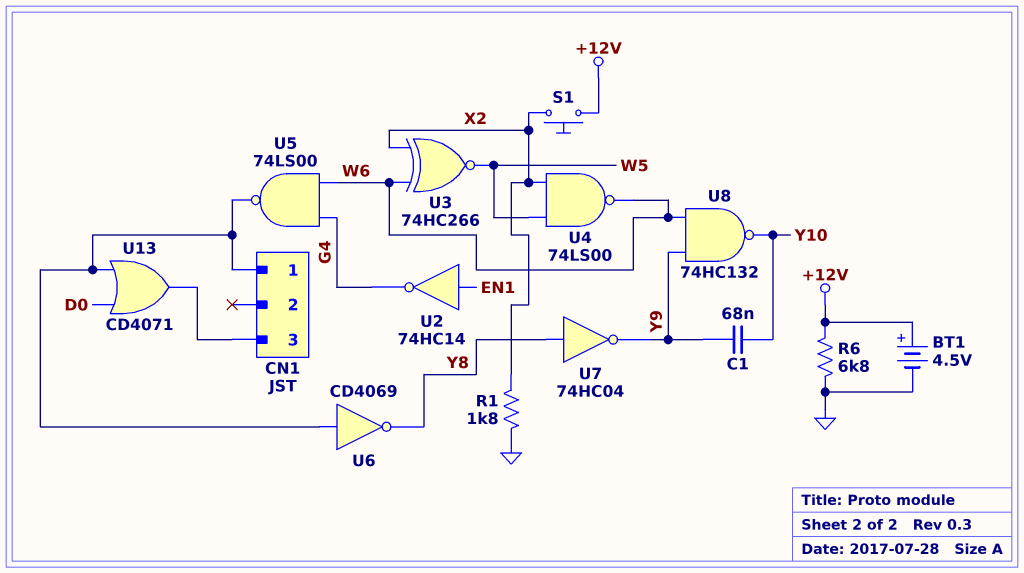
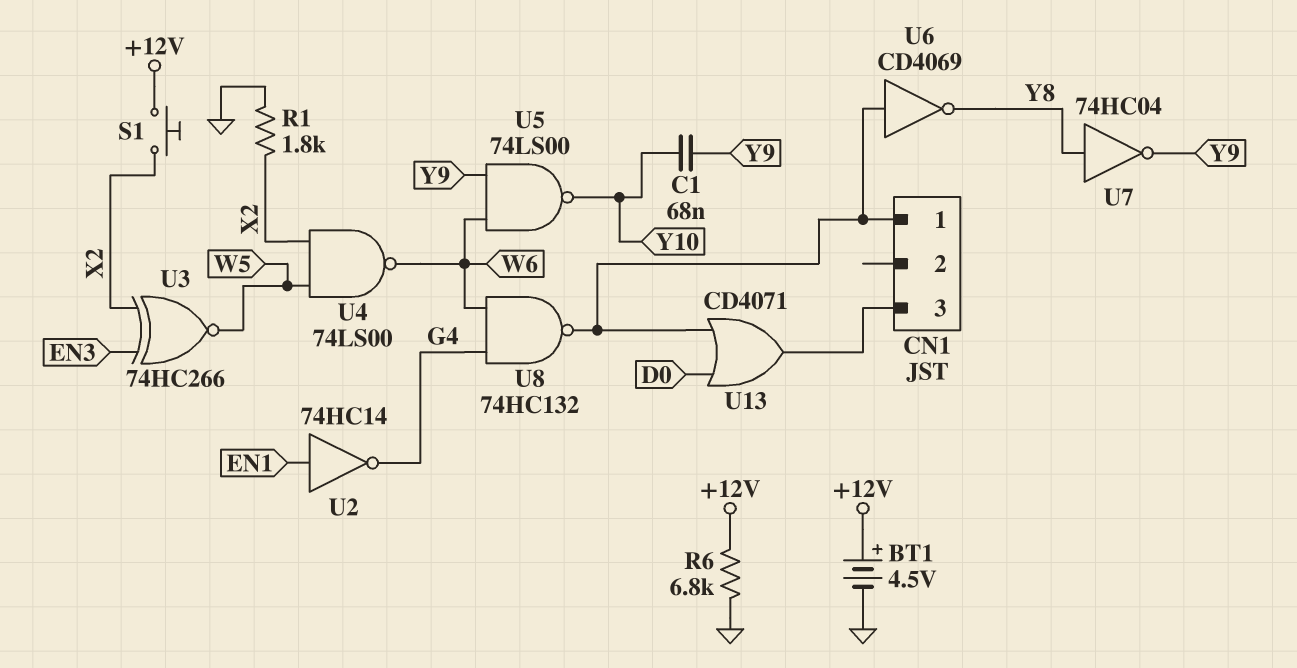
U3: XNOR 74HC266 (in W6, in X2, out W5) -> XNOR 74HC266 (in EN3, in X2, out W5)
U5: NAND 74LS00 (in G4, in W6, out CN1/1) -> NAND 74LS00 (in W6, in Y9, out Y10)
U8: NAND 74HC132 (in W6, in Y9, out Y10) -> NAND 74HC132 (in G4, in W6, out CN1/1)

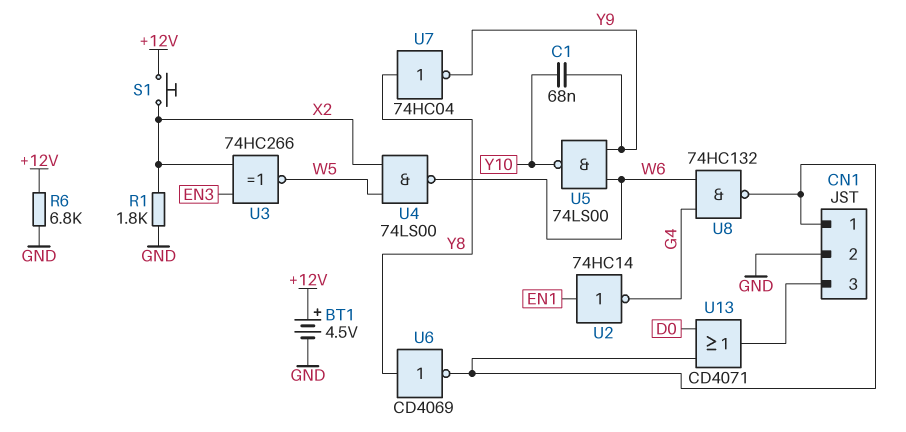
CN1 pin 2: none -> GND
U6: NOT CD4069 (in CN1/1, out Y8) -> NOT CD4069 (in Y8, out CN1/1)

